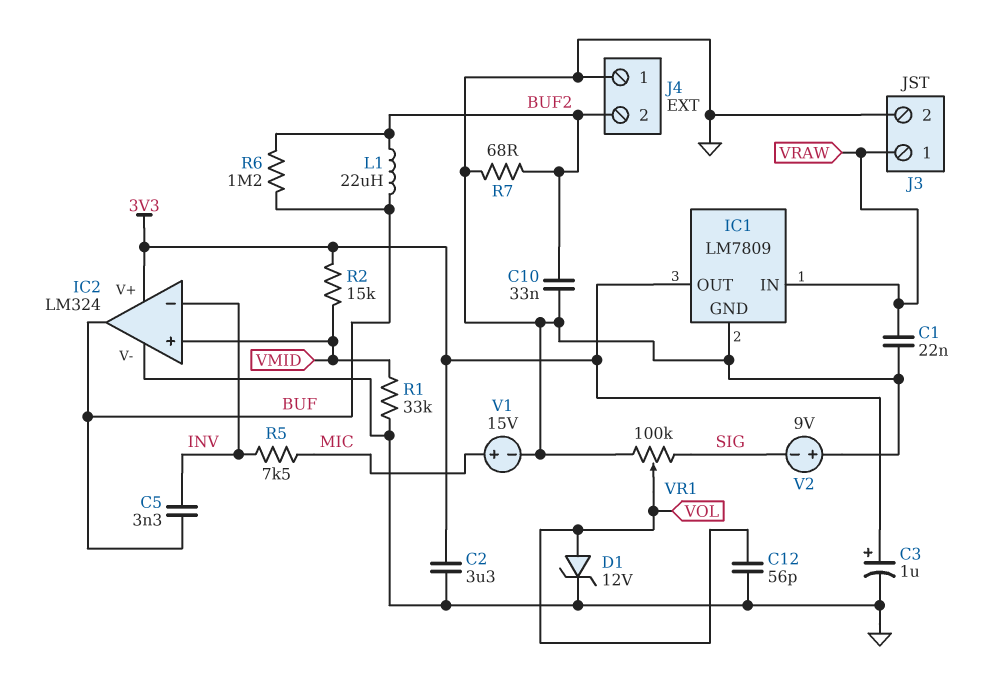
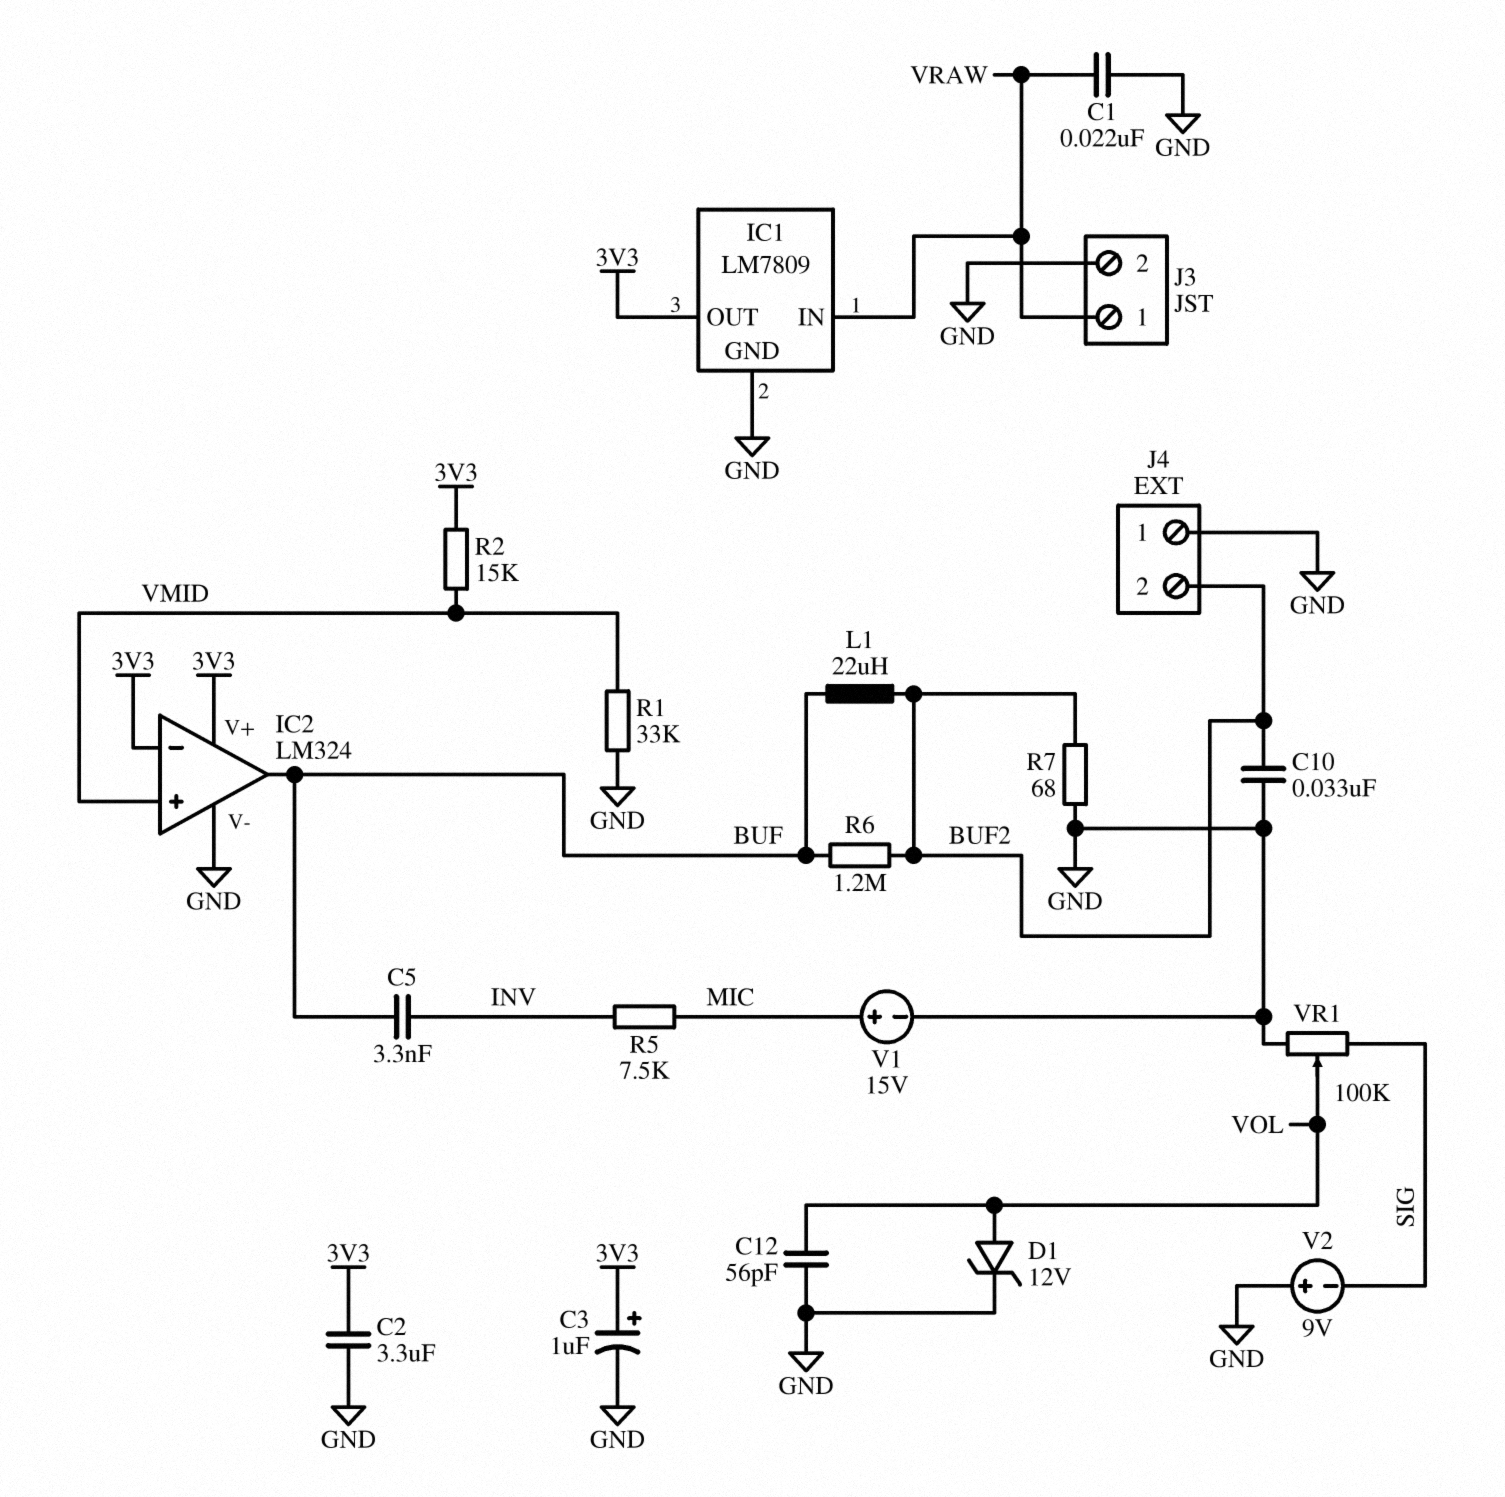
IC2 pin in-: INV -> 3V3

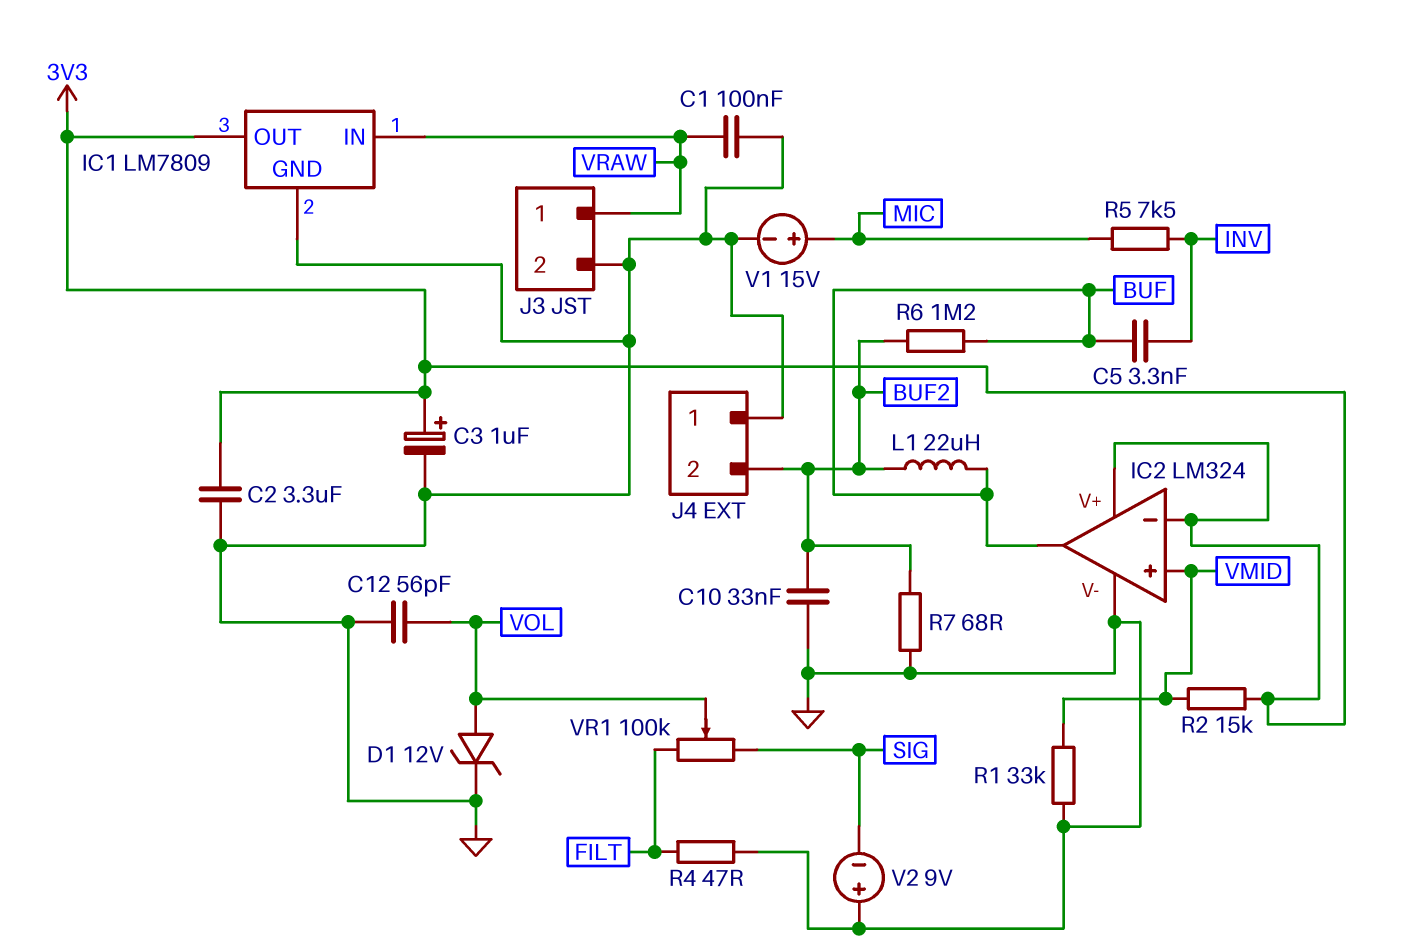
C1: 22nF (GND, VRAW) -> 100nF (GND, VRAW)
R4: none -> 47 (FILT, GND)
VR1: 100k (GND, SIG, wiper VOL) -> 100k (FILT, SIG, wiper VOL)

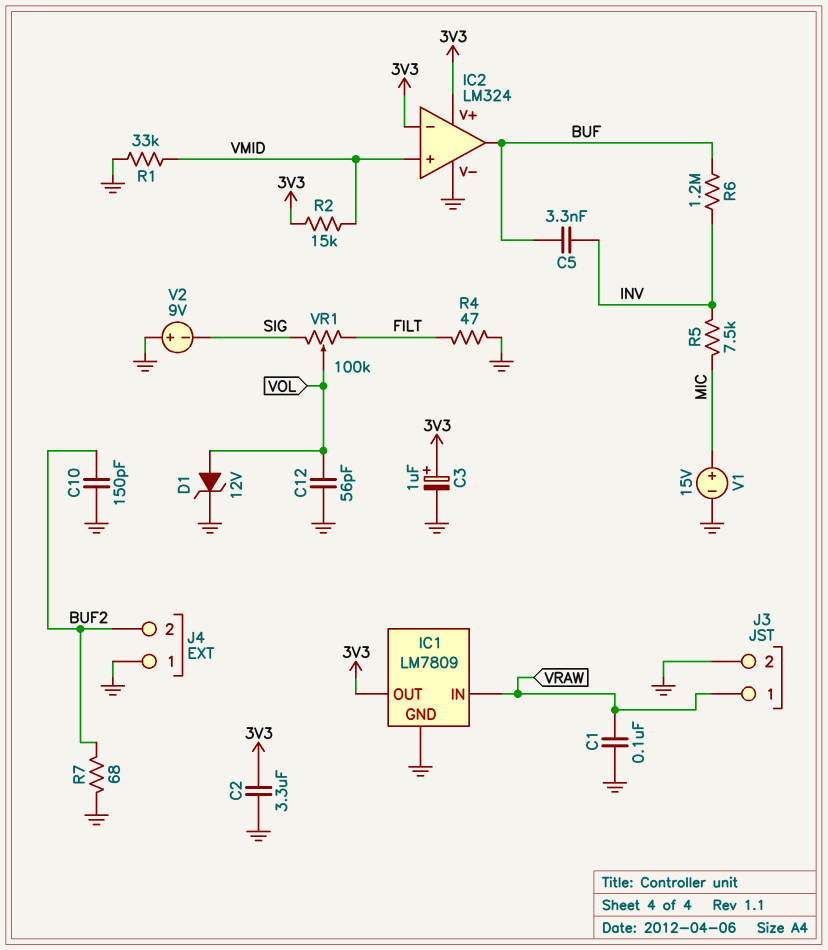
C10: 33nF (BUF2, GND) -> 150pF (BUF2, GND)
L1: 22uH (BUF, BUF2) -> none
R6: 1.2M (BUF, BUF2) -> 1.2M (BUF, INV)

